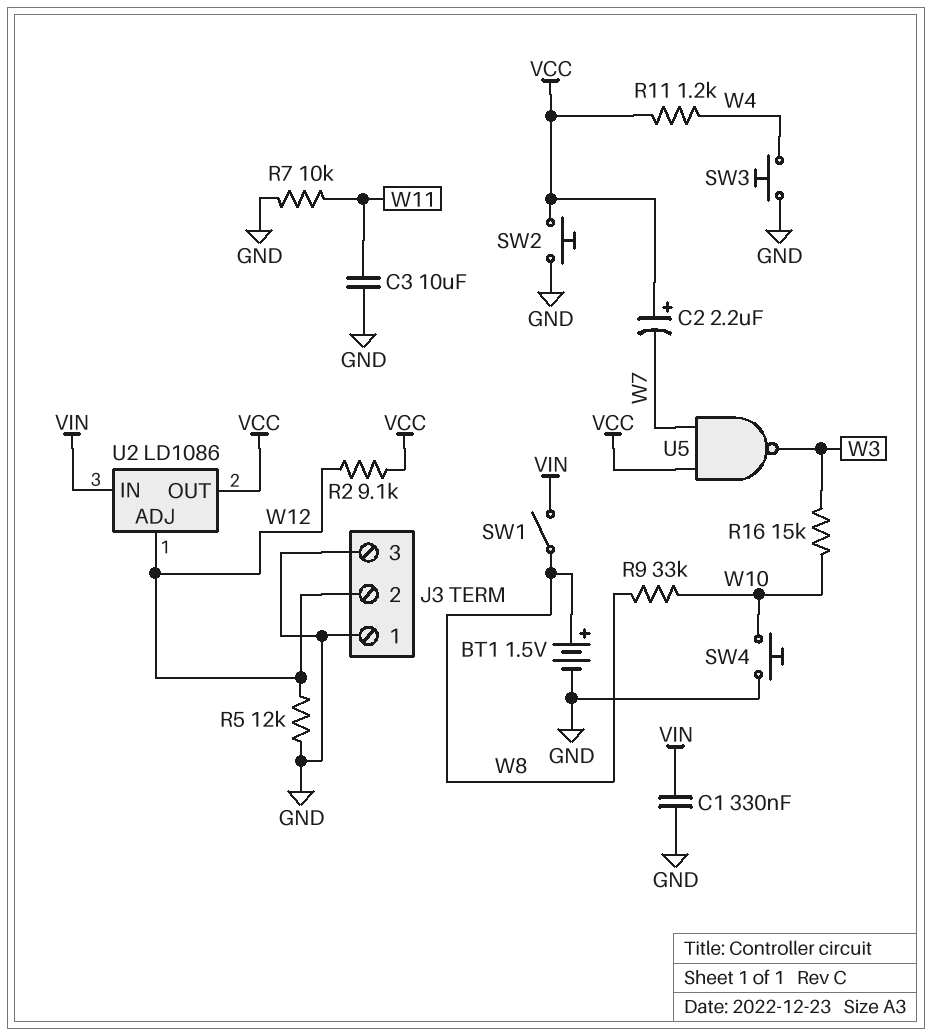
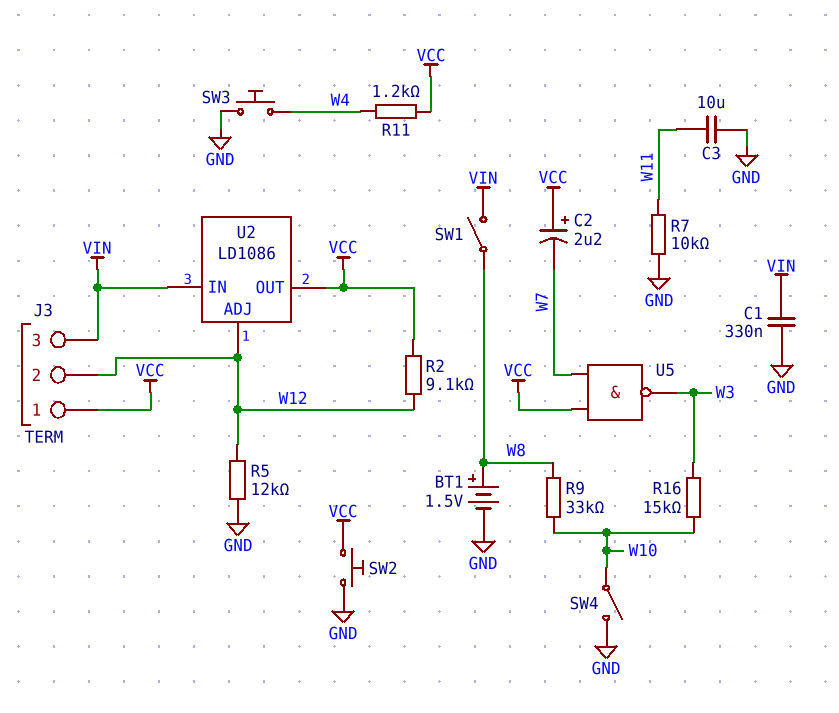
J3 pin 1: GND -> VCC
J3 pin 3: GND -> VIN
SW4: button (GND, W10) -> switch (GND, W10)

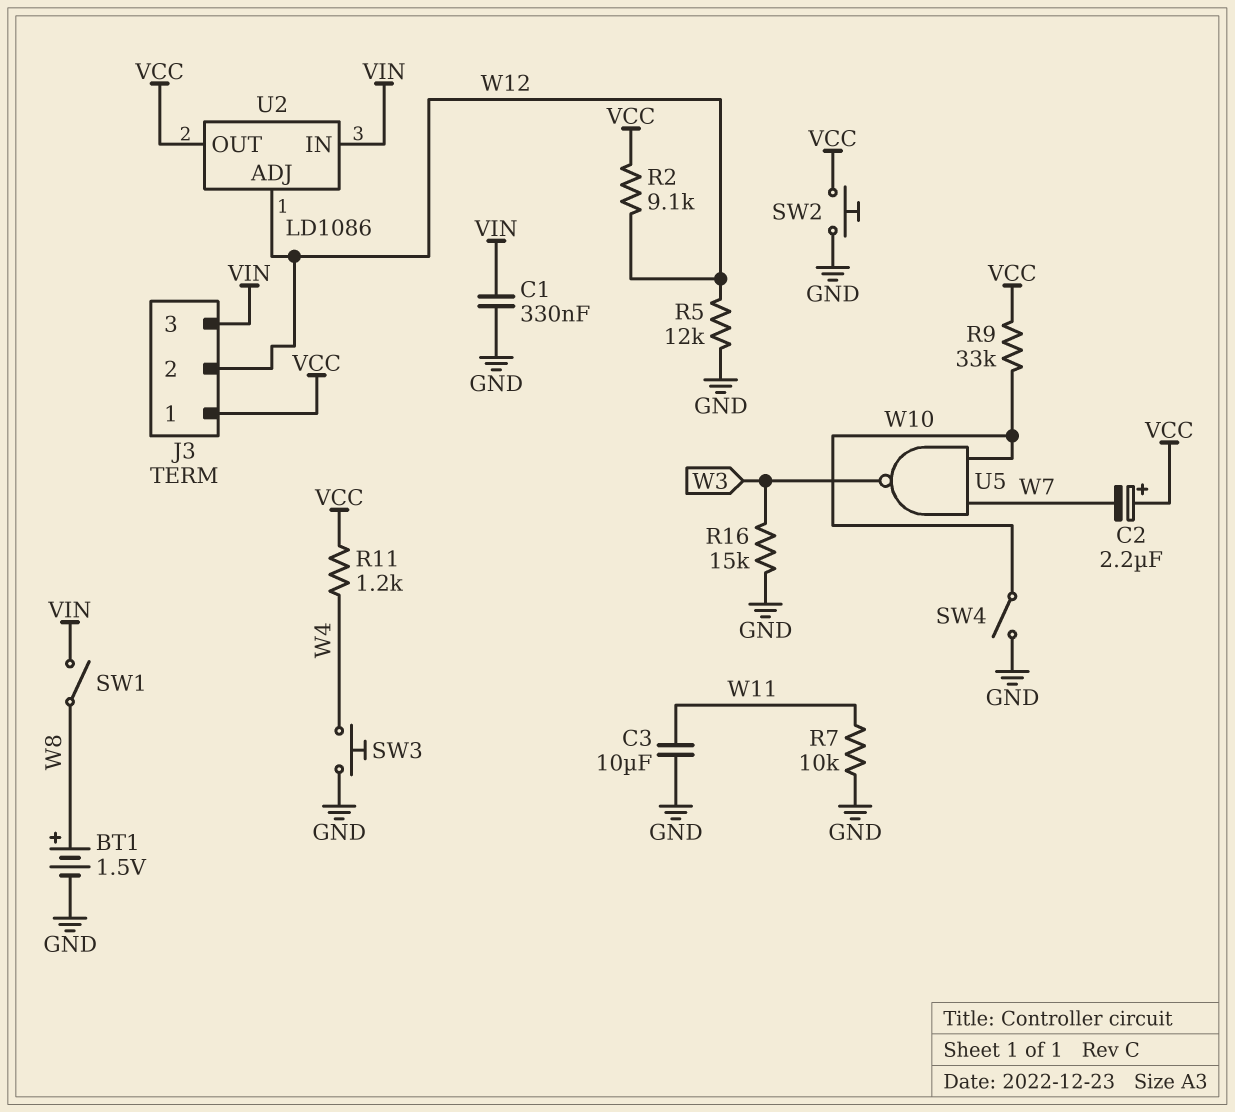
R9: 33k (W8, W10) -> 33k (VCC, W10)
R16: 15k (W3, W10) -> 15k (GND, W3)
U5: NAND (in VCC, in W7, out W3) -> NAND (in W7, in W10, out W3)

